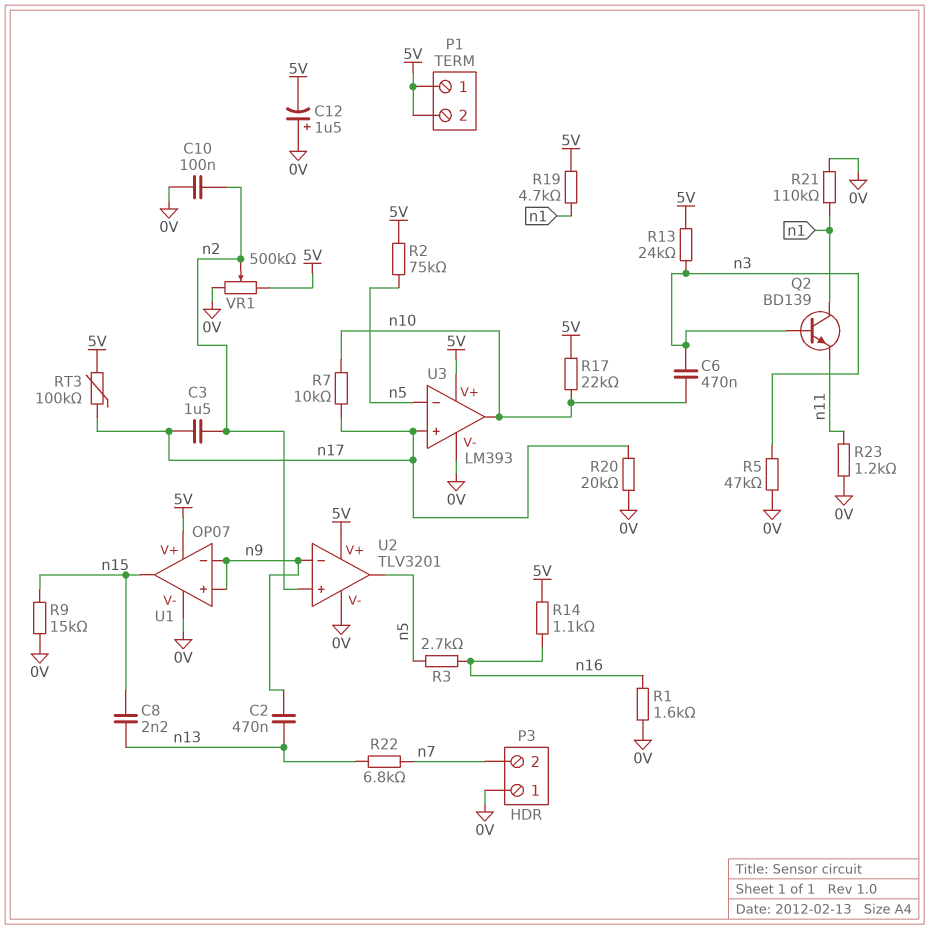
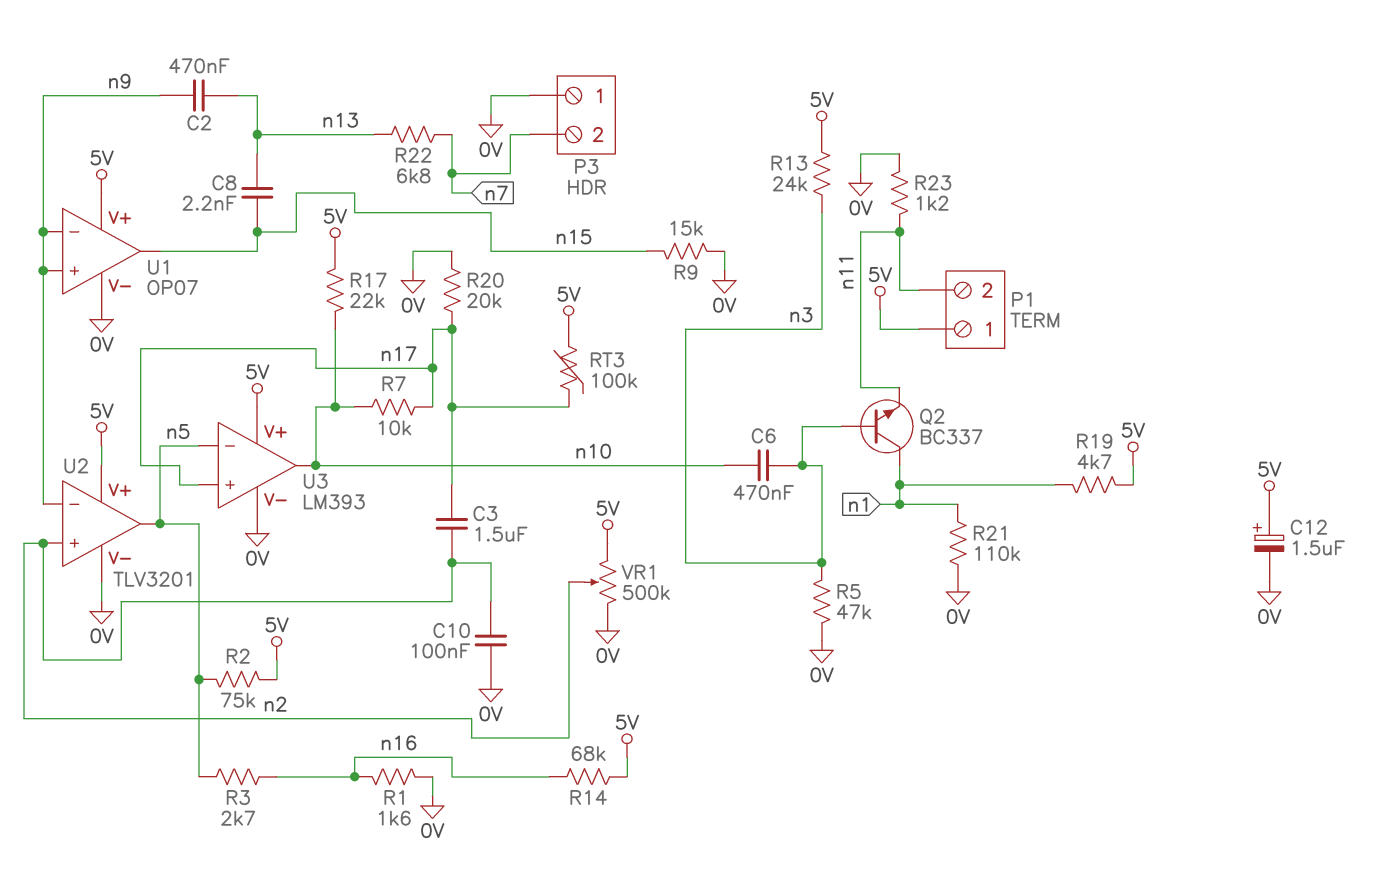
C12: 1.5uF (plus 0V, minus 5V) -> 1.5uF (plus 5V, minus 0V)
P1 pin 2: 5V -> n11
Q2: NPN BD139 (B n3, C n1, E n11) -> NPN BC337 (B n3, C n1, E n11)
R14: 1.1k (5V, n16) -> 68k (5V, n16)

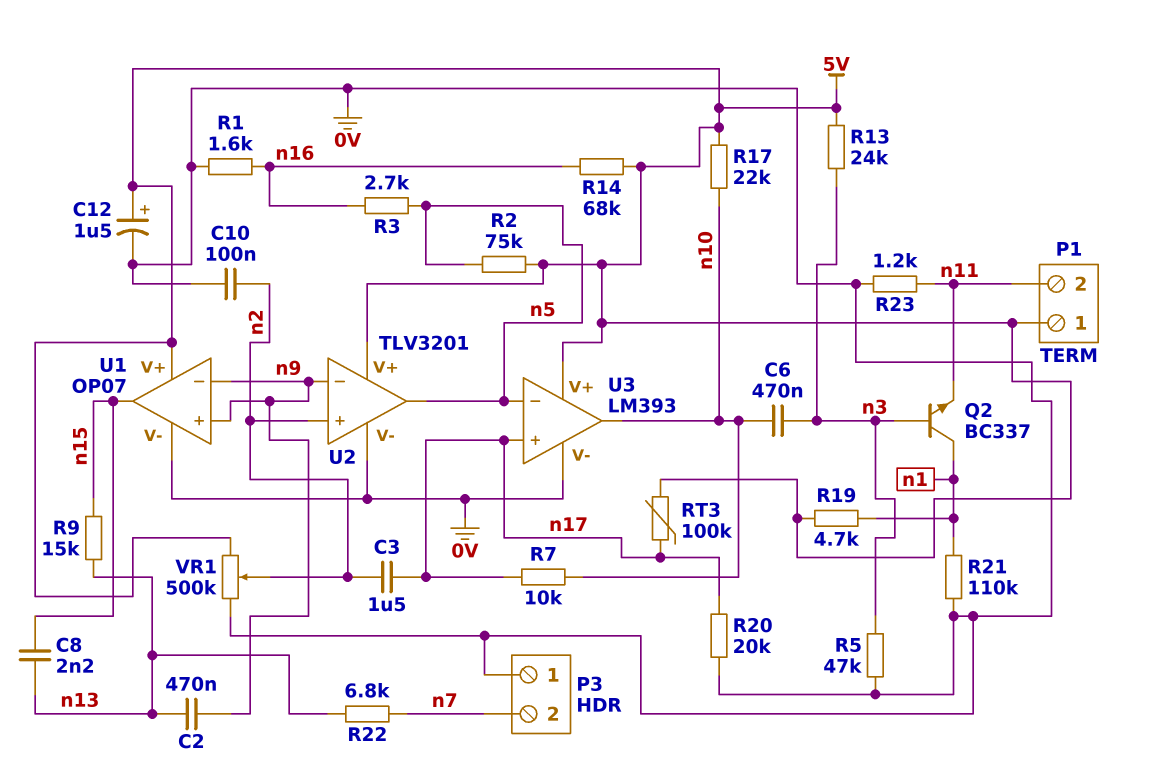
R9: 15k (0V, n15) -> 15k (n13, n15)

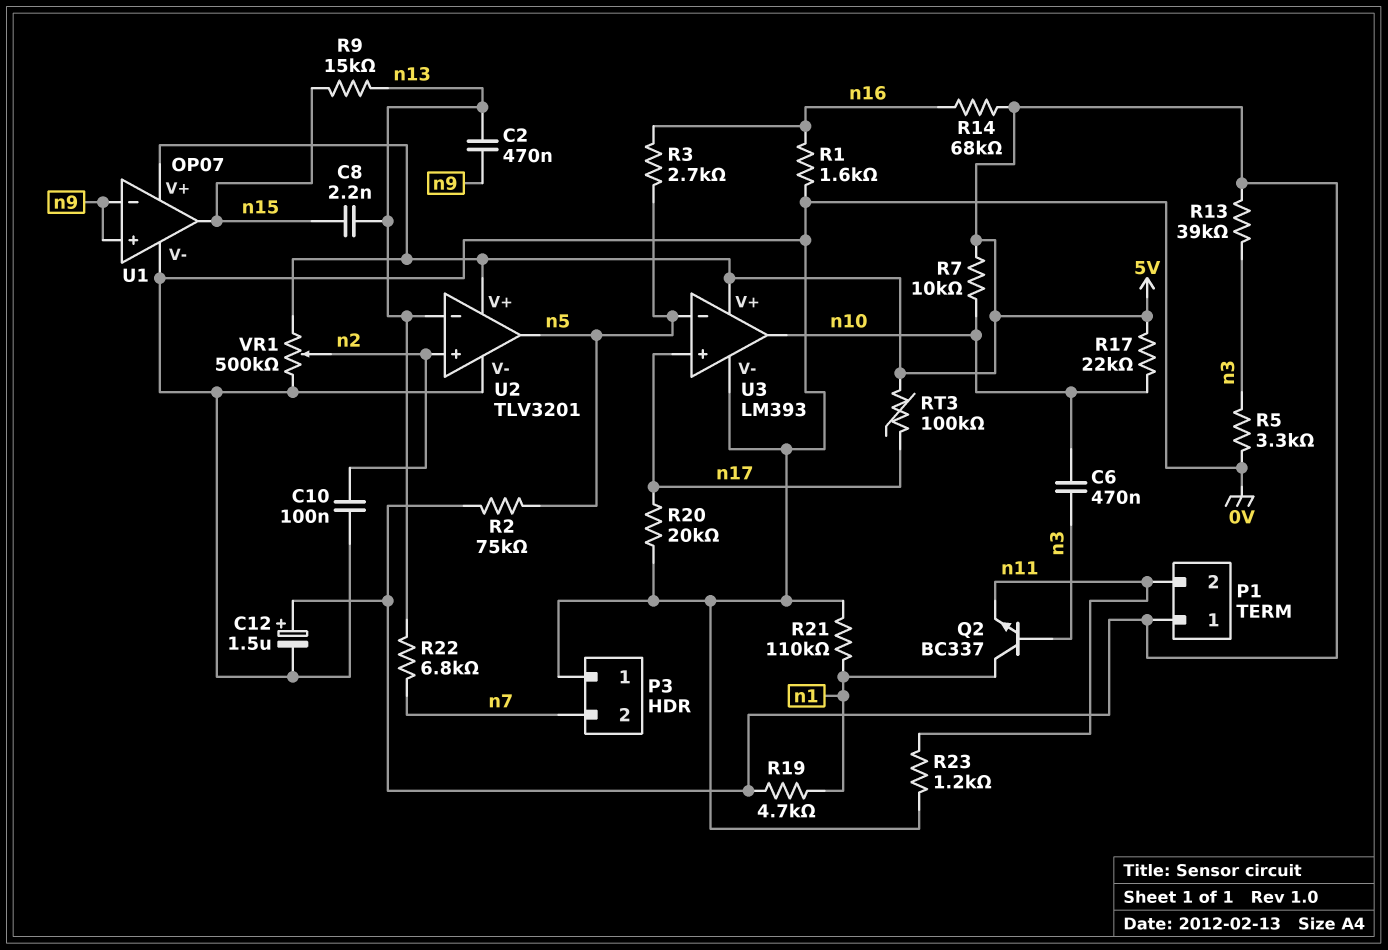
C3: 1.5uF (n2, n17) -> none
R5: 47k (0V, n3) -> 3.3k (0V, n3)
R7: 10k (n10, n17) -> 10k (5V, n10)
R13: 24k (5V, n3) -> 39k (5V, n3)
U2 pin in-: n9 -> n13

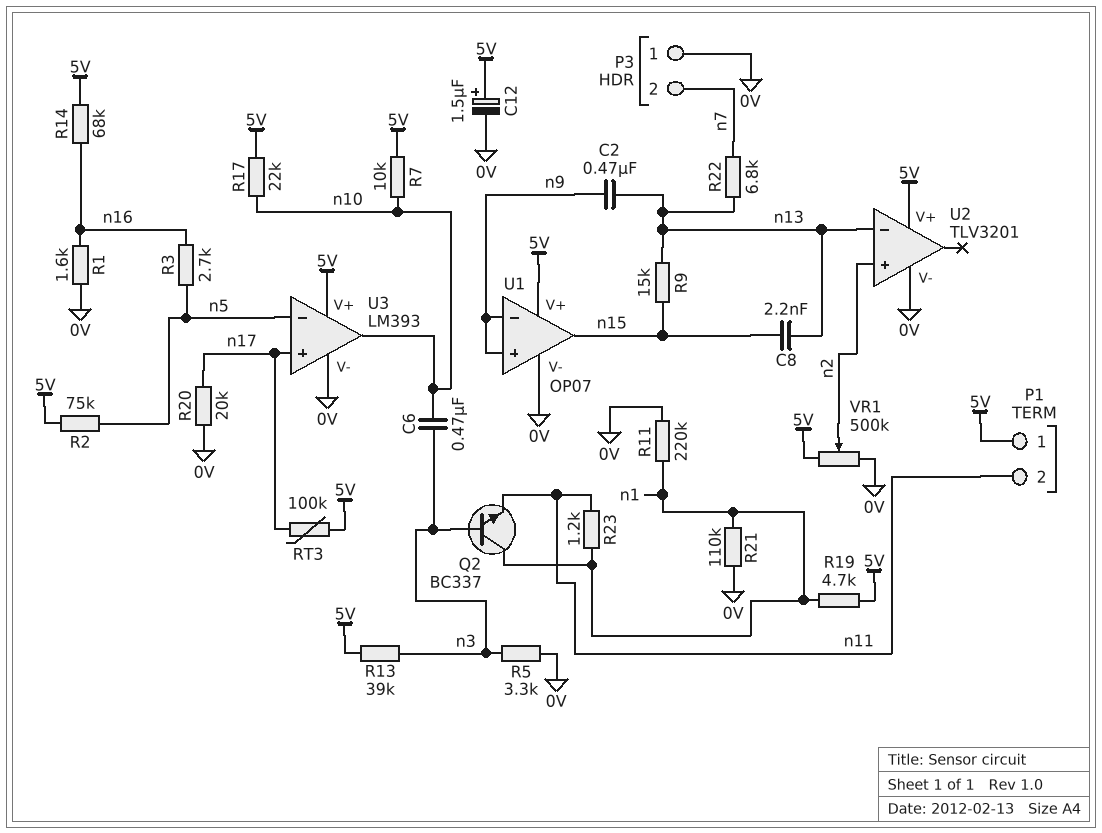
C10: 100nF (0V, n2) -> none
R11: none -> 220k (0V, n1)
R23: 1.2k (0V, n11) -> 1.2k (n1, n11)
U2 pin out: n5 -> none

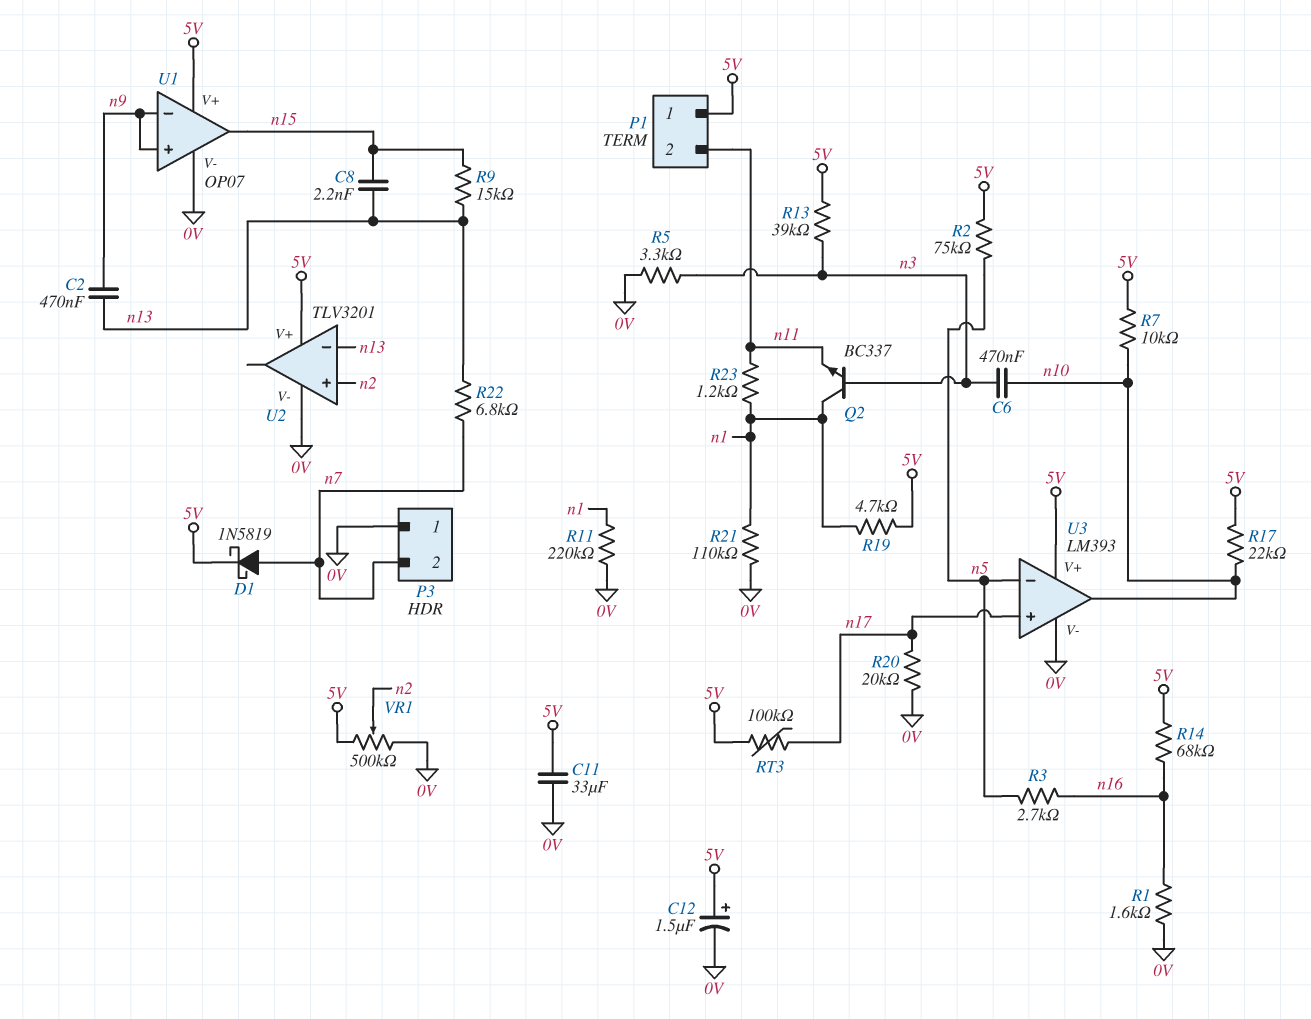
C11: none -> 33uF (0V, 5V)
D1: none -> schottky 1N5819 (A n7, K 5V)

